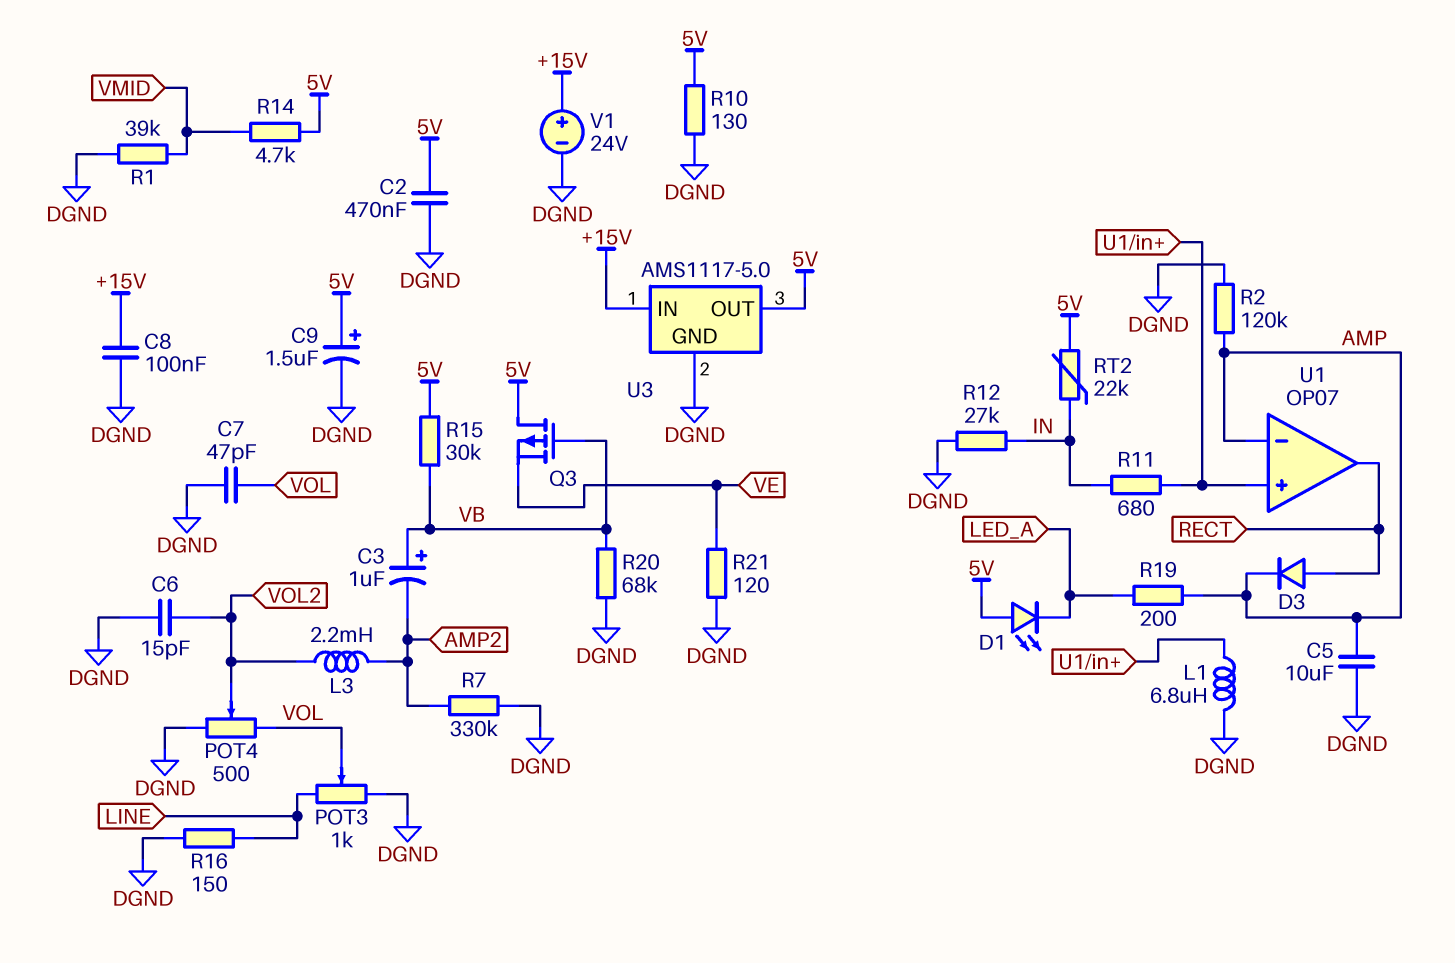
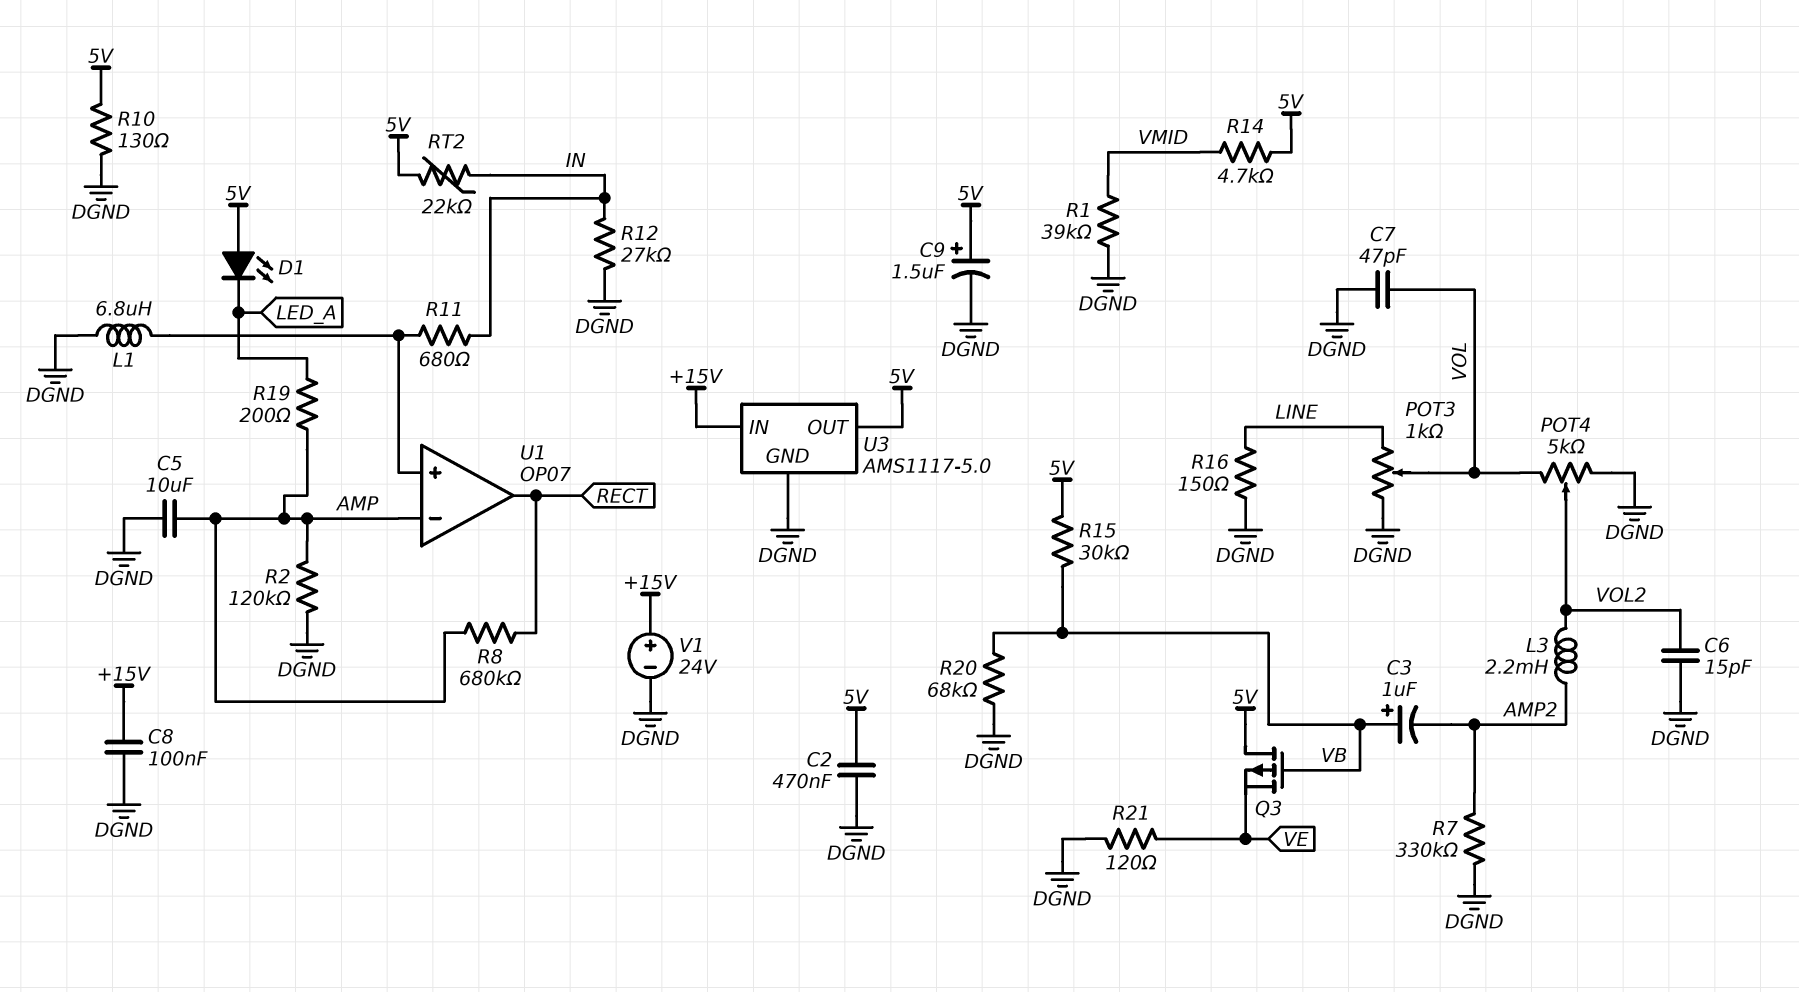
D3: diode (A RECT, K AMP) -> none
POT4: 500 (DGND, VOL, wiper VOL2) -> 5k (DGND, VOL, wiper VOL2)
R8: none -> 680k (AMP, RECT)

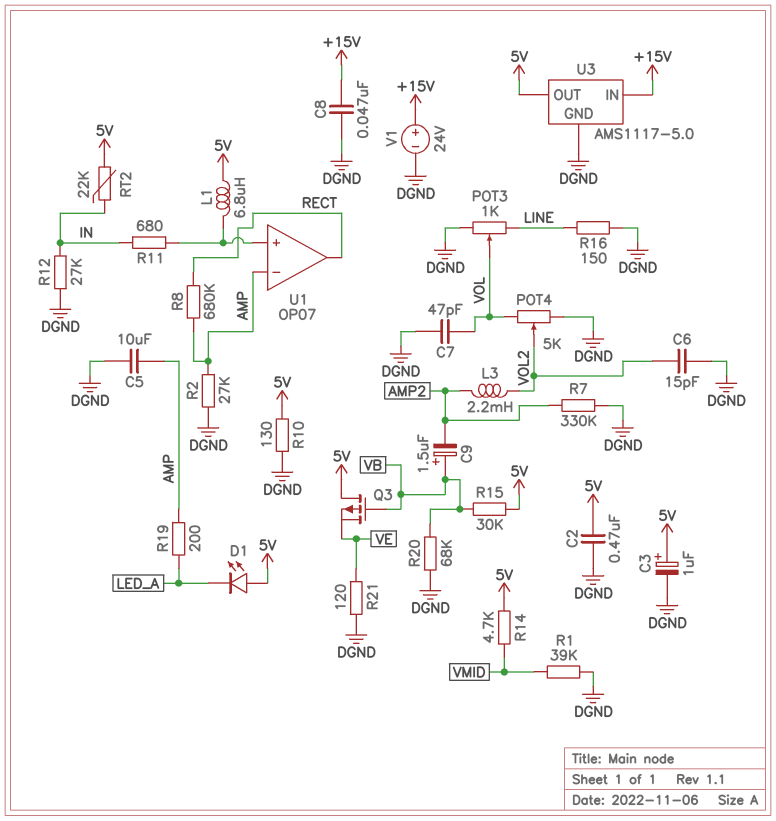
C3: 1uF (plus VB, minus AMP2) -> 1uF (plus 5V, minus DGND)
C8: 100nF (+15V, DGND) -> 47nF (+15V, DGND)
C9: 1.5uF (plus 5V, minus DGND) -> 1.5uF (plus VB, minus AMP2)
L1: 6.8uH (DGND, U1/in+) -> 6.8uH (5V, U1/in+)
R2: 120k (AMP, DGND) -> 27k (AMP, DGND)

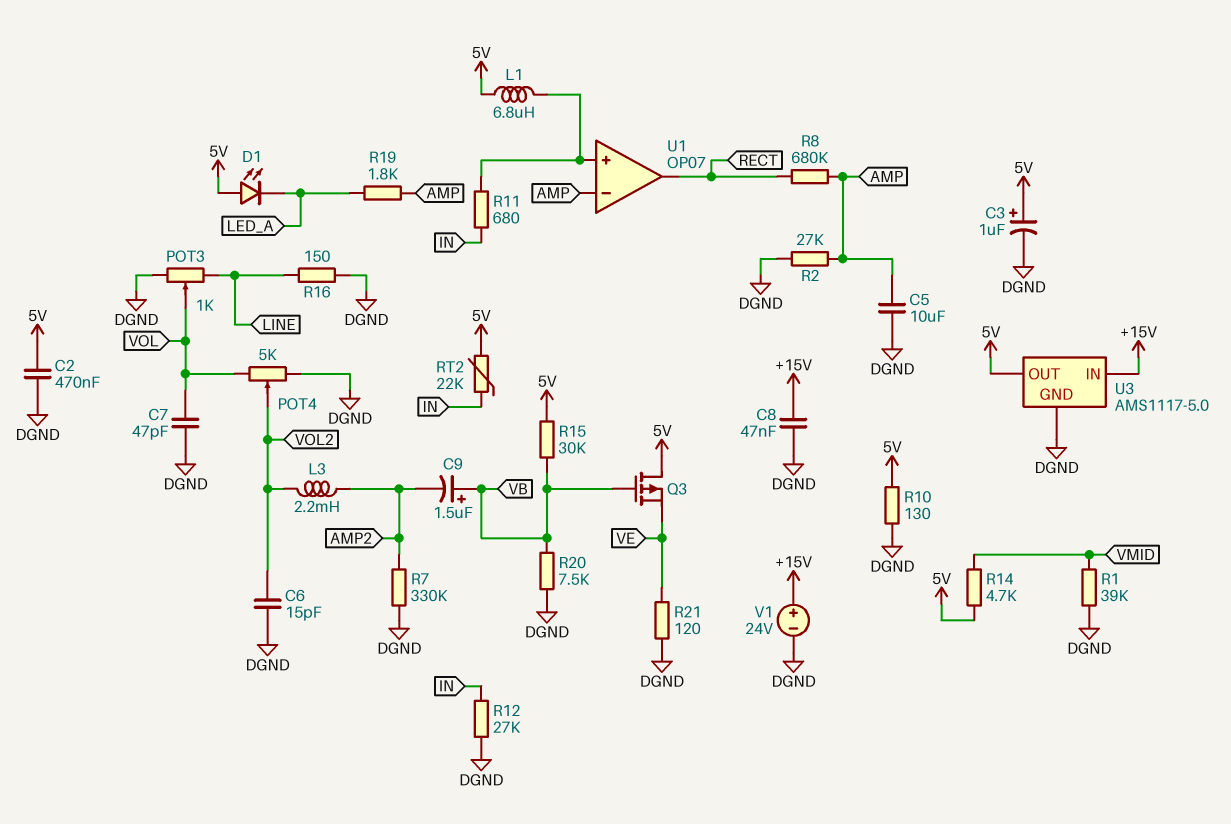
R19: 200 (AMP, LED_A) -> 1.8k (AMP, LED_A)
R20: 68k (DGND, VB) -> 7.5k (DGND, VB)

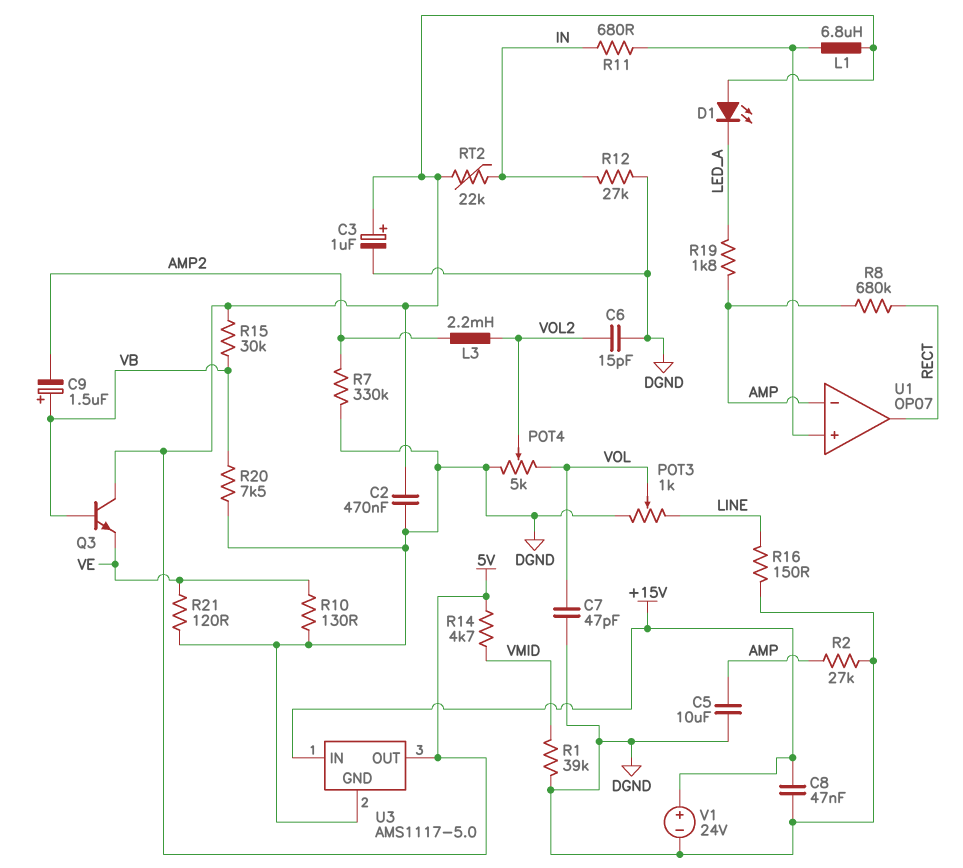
Q3: PMOS (G VB, D 5V, S VE) -> NPN (B VB, C 5V, E VE)
R10: 130 (5V, DGND) -> 130 (DGND, VE)

